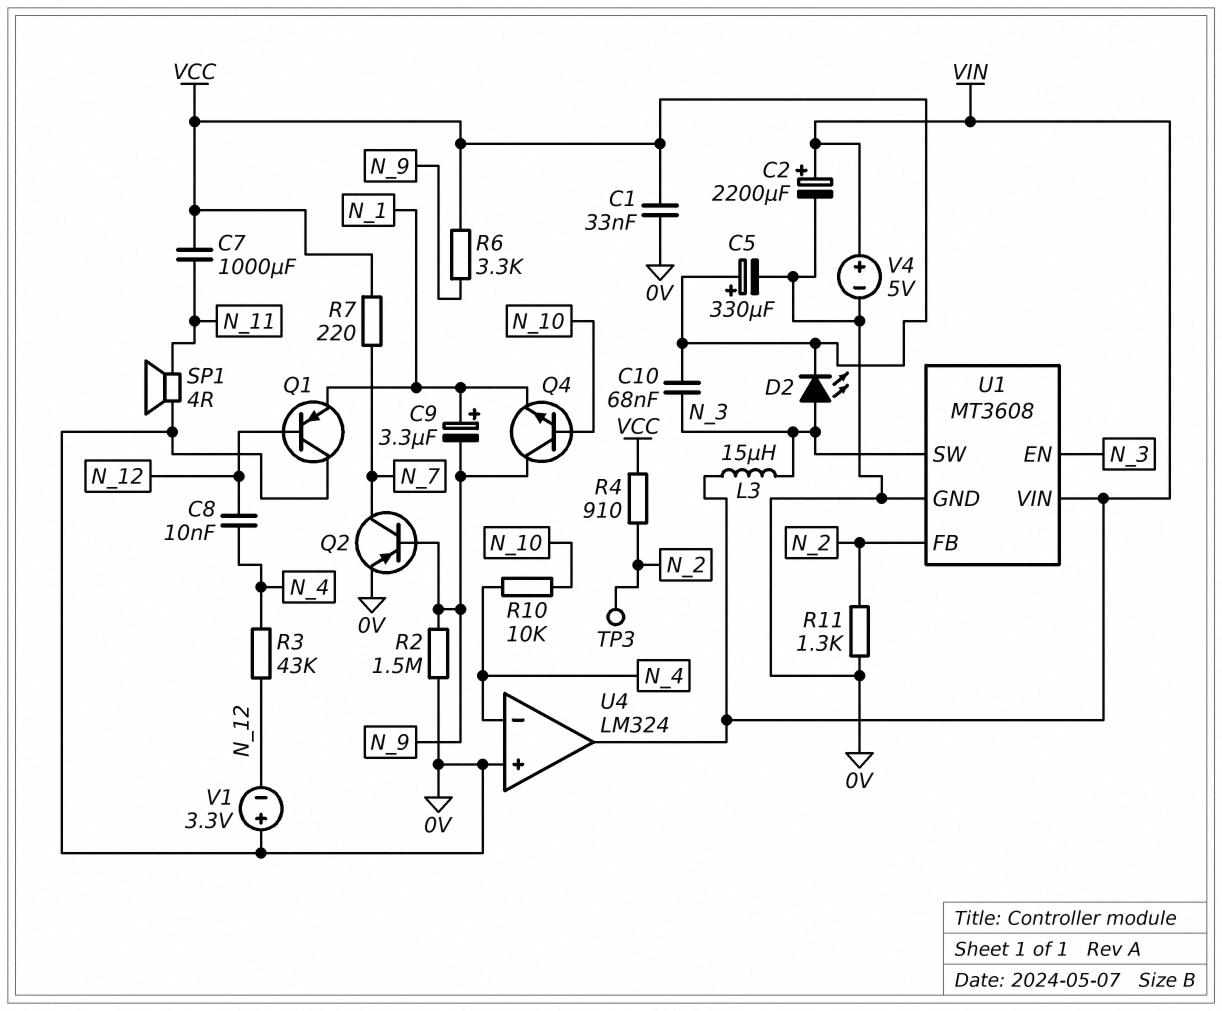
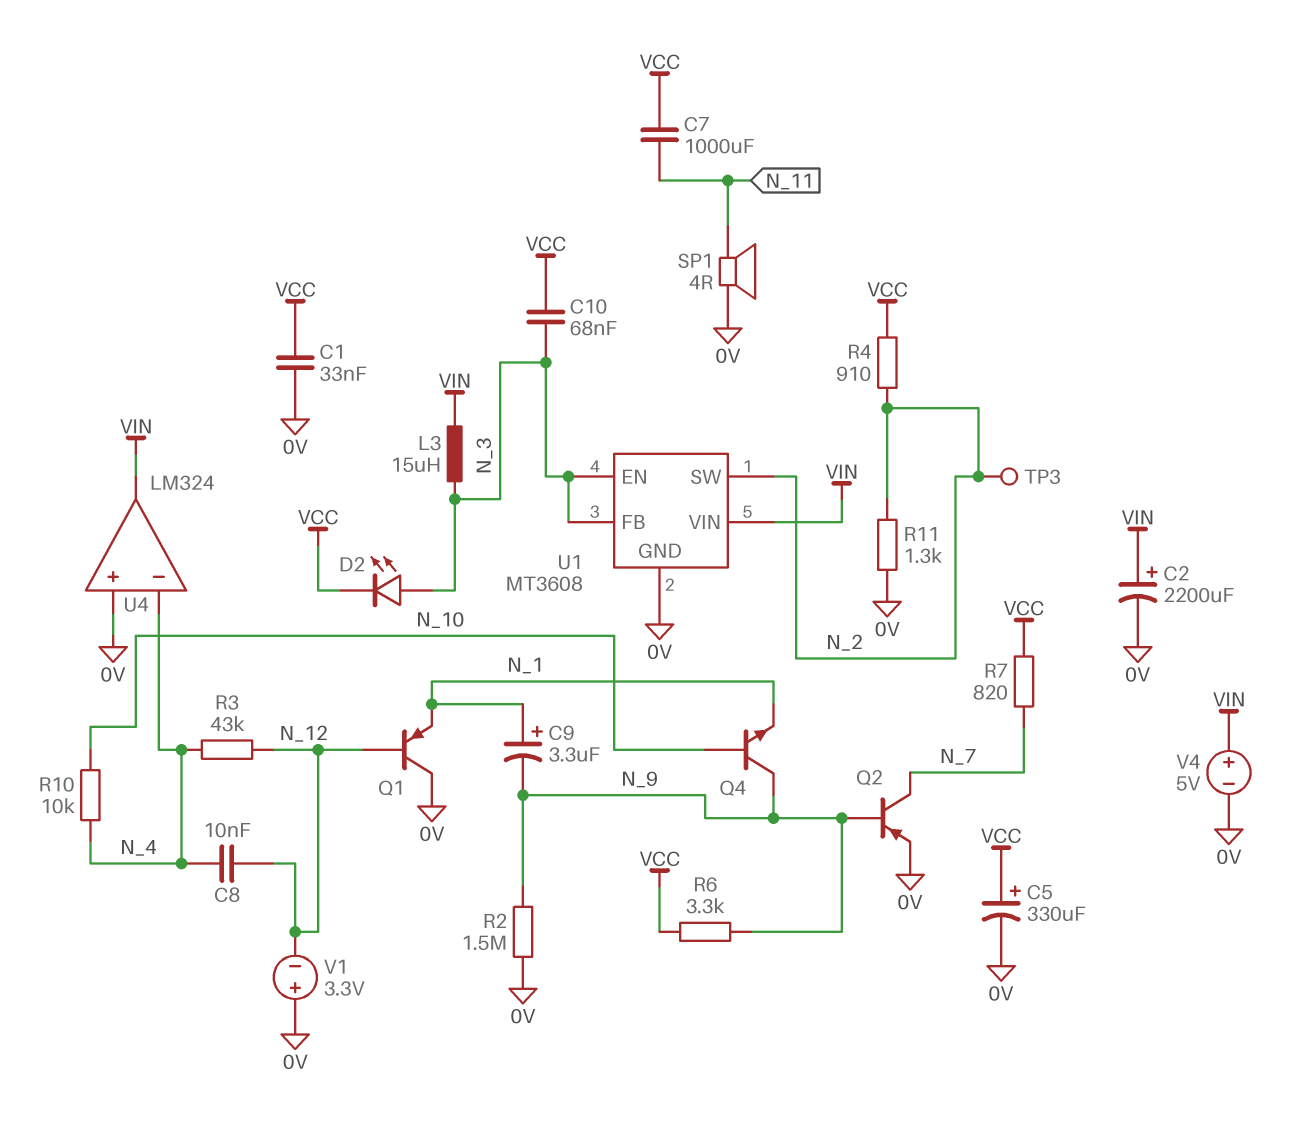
R7: 220 (N_7, VCC) -> 820 (N_7, VCC)
U1 pin FB: N_2 -> N_3
U1 pin SW: N_3 -> N_2

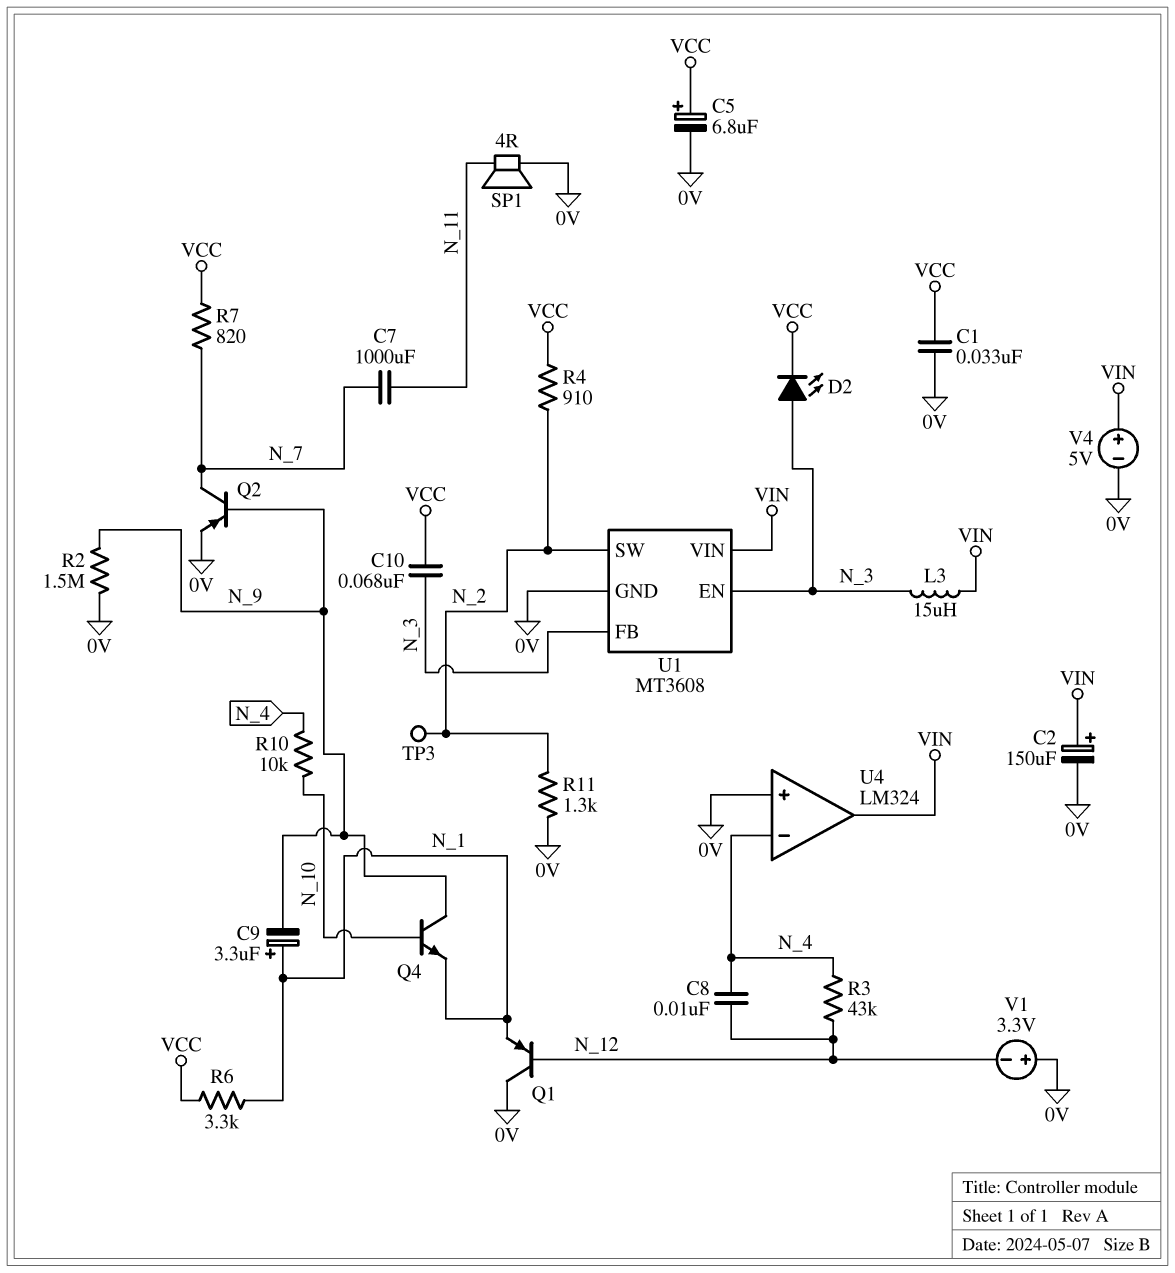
C2: 2200uF (plus VIN, minus 0V) -> 150uF (plus VIN, minus 0V)
C5: 330uF (plus VCC, minus 0V) -> 6.8uF (plus VCC, minus 0V)
C7: 1000uF (N_11, VCC) -> 1000uF (N_7, N_11)
R6: 3.3k (N_9, VCC) -> 3.3k (N_1, VCC)

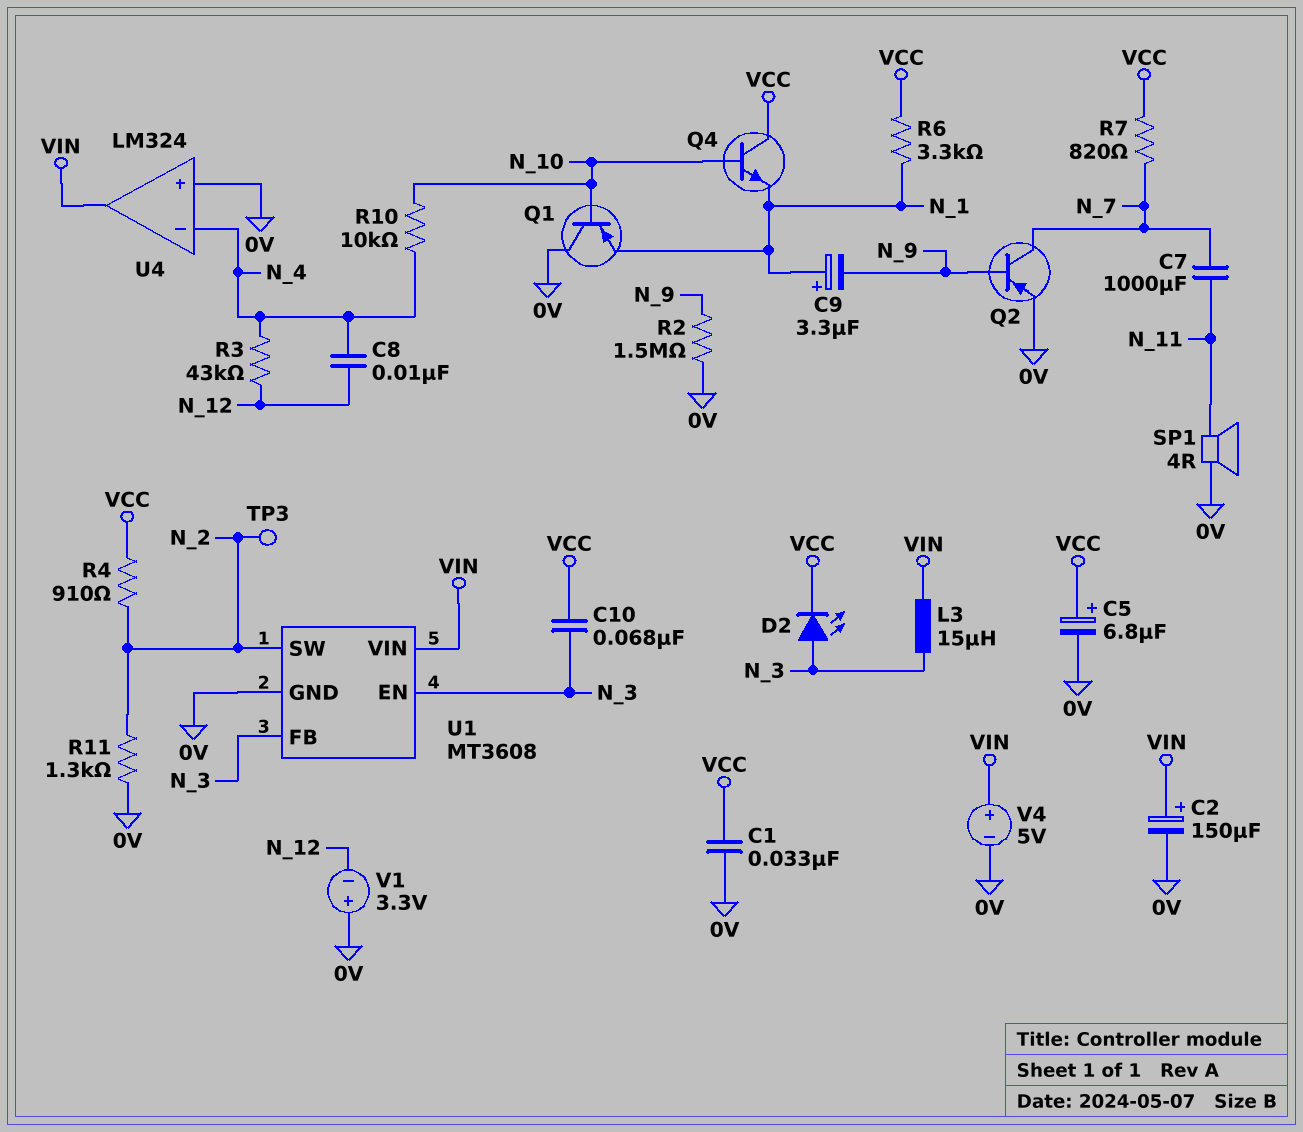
Q1: PNP (B N_12, C 0V, E N_1) -> PNP (B N_10, C 0V, E N_1)
Q4: NPN (B N_10, C N_9, E N_1) -> NPN (B N_10, C VCC, E N_1)

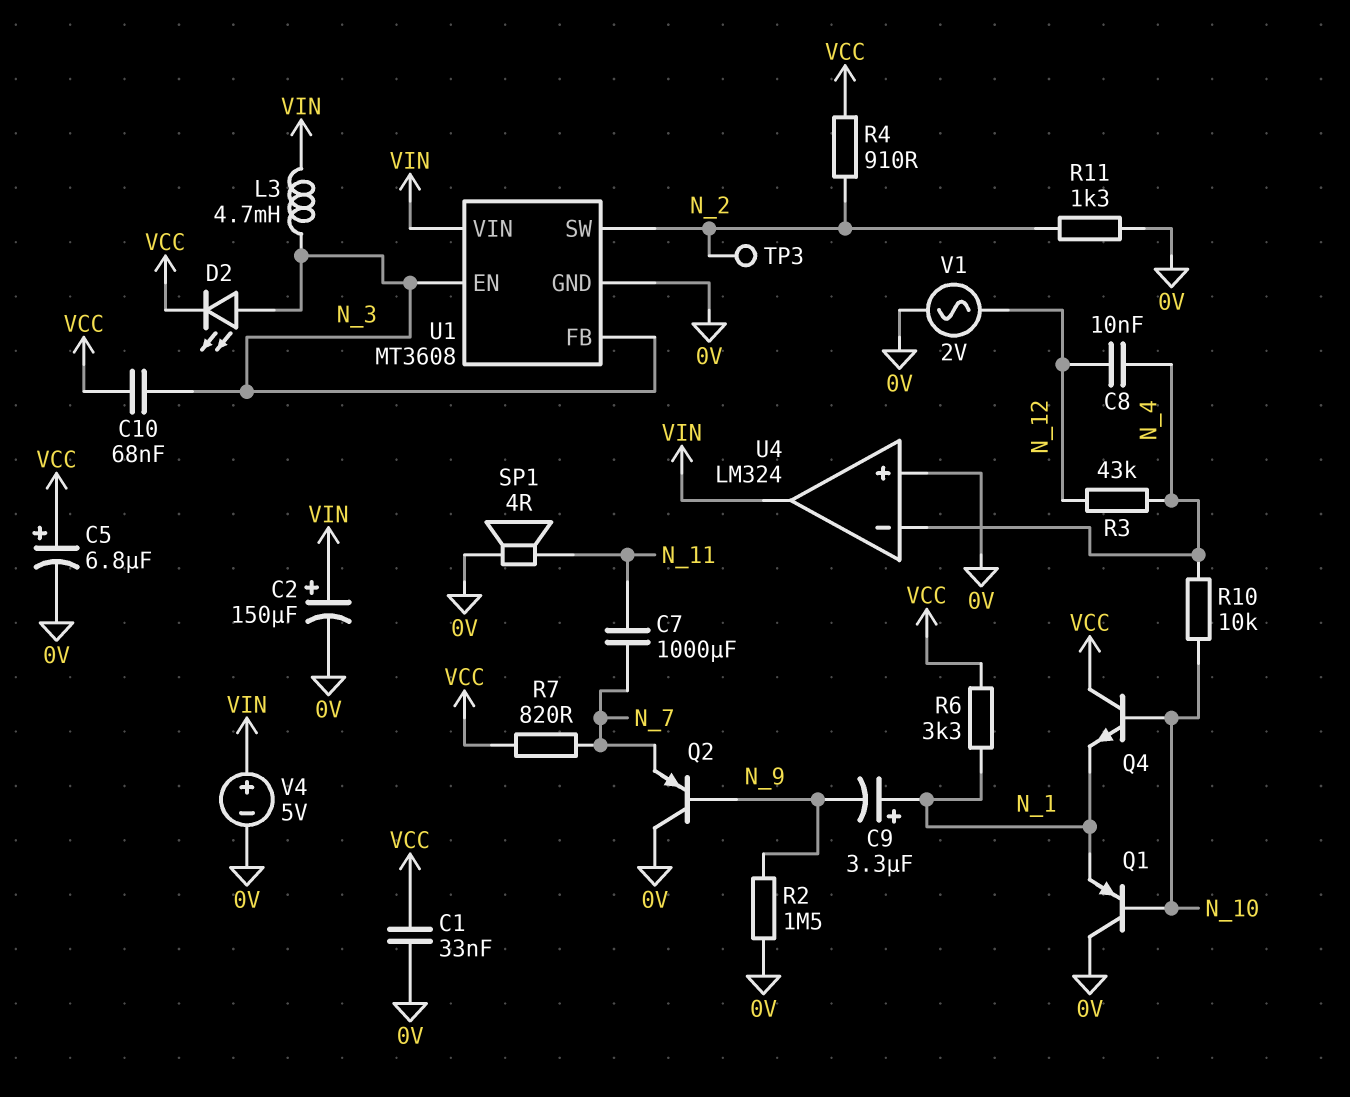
L3: 15uH (N_3, VIN) -> 4.7mH (N_3, VIN)
Q2: PNP (B N_9, C N_7, E 0V) -> PNP (B N_9, C 0V, E N_7)
V1: 3.3V (plus 0V, minus N_12) -> AC 2V (0V, N_12)

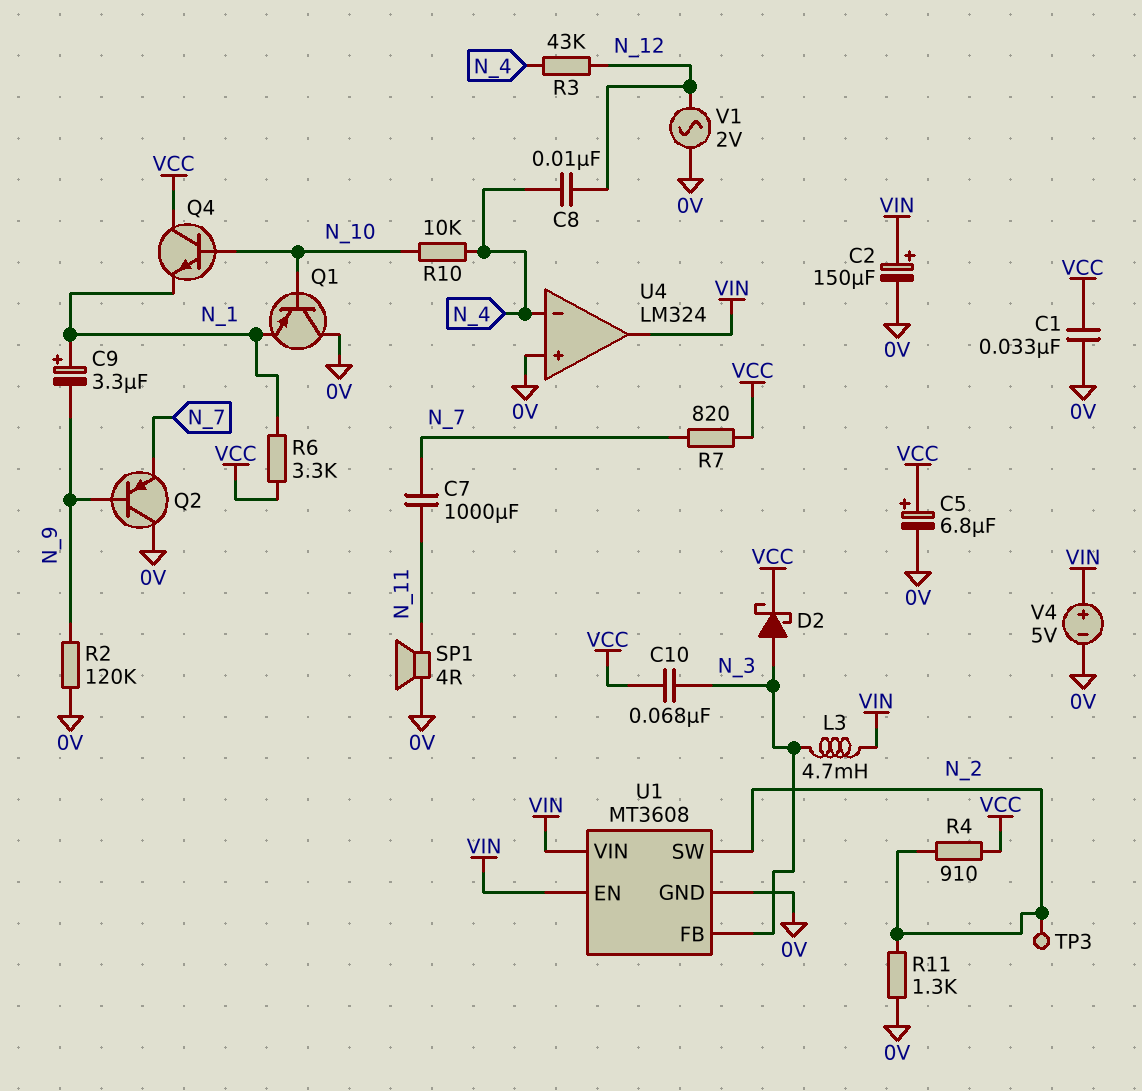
D2: LED (A N_3, K VCC) -> schottky (A N_3, K VCC)
R2: 1.5M (0V, N_9) -> 120k (0V, N_9)
U1 pin EN: N_3 -> VIN

